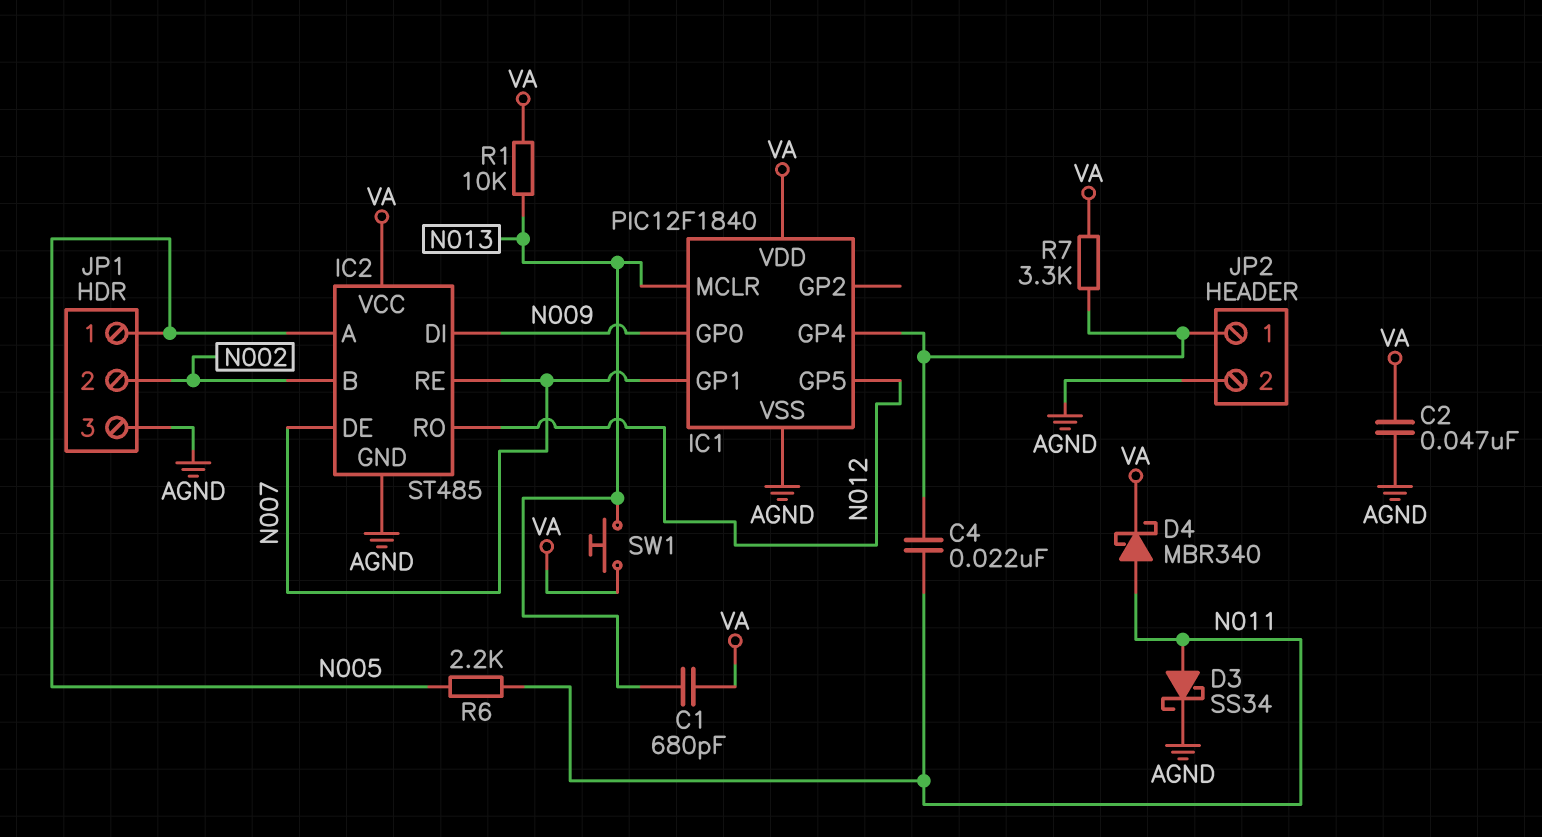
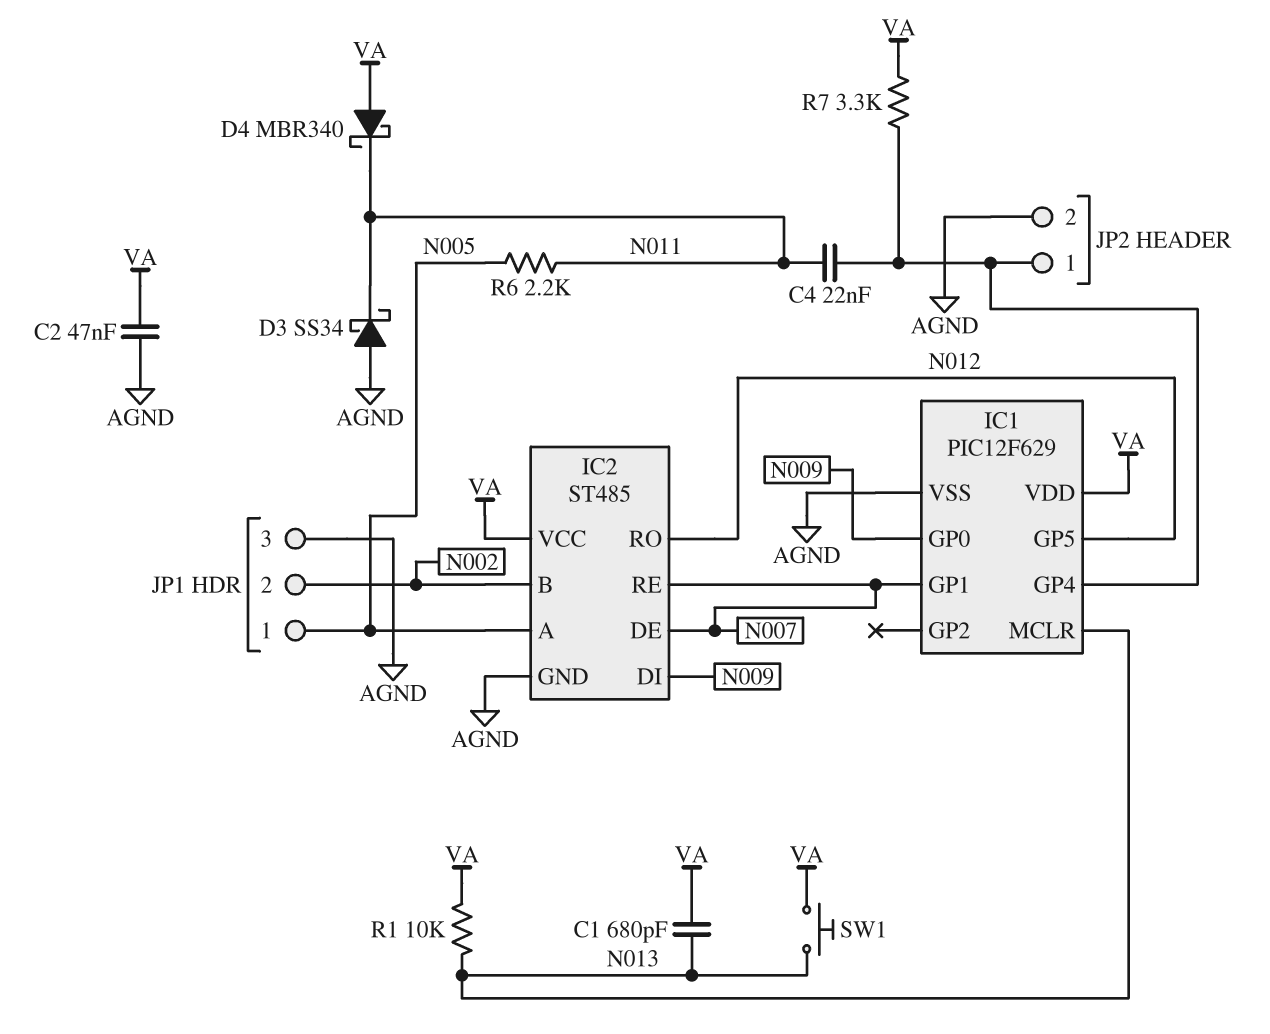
D3: schottky SS34 (A N011, K AGND) -> schottky SS34 (A AGND, K N011)
D4: schottky MBR340 (A N011, K VA) -> schottky MBR340 (A VA, K N011)
IC1: PIC12F1840 -> PIC12F629

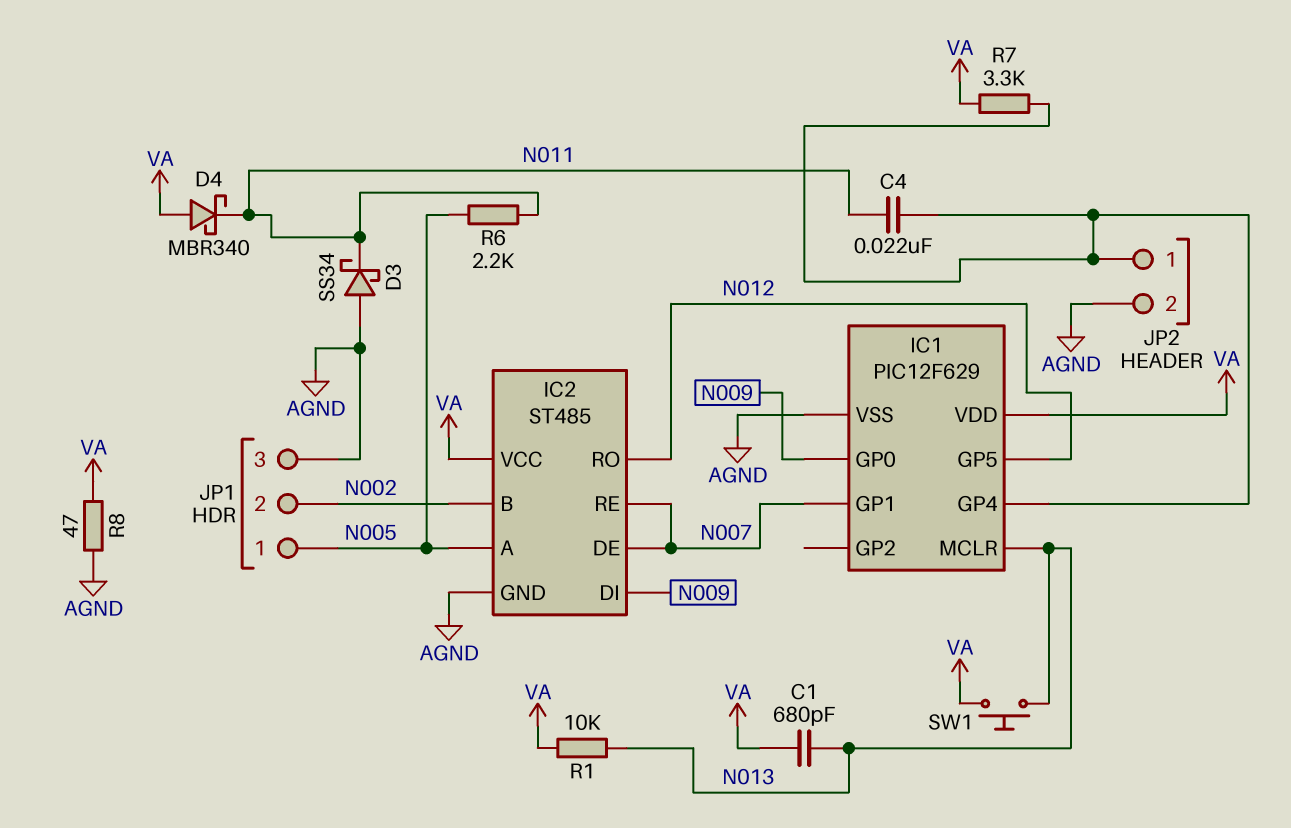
C2: 47nF (AGND, VA) -> none
R8: none -> 47 (AGND, VA)

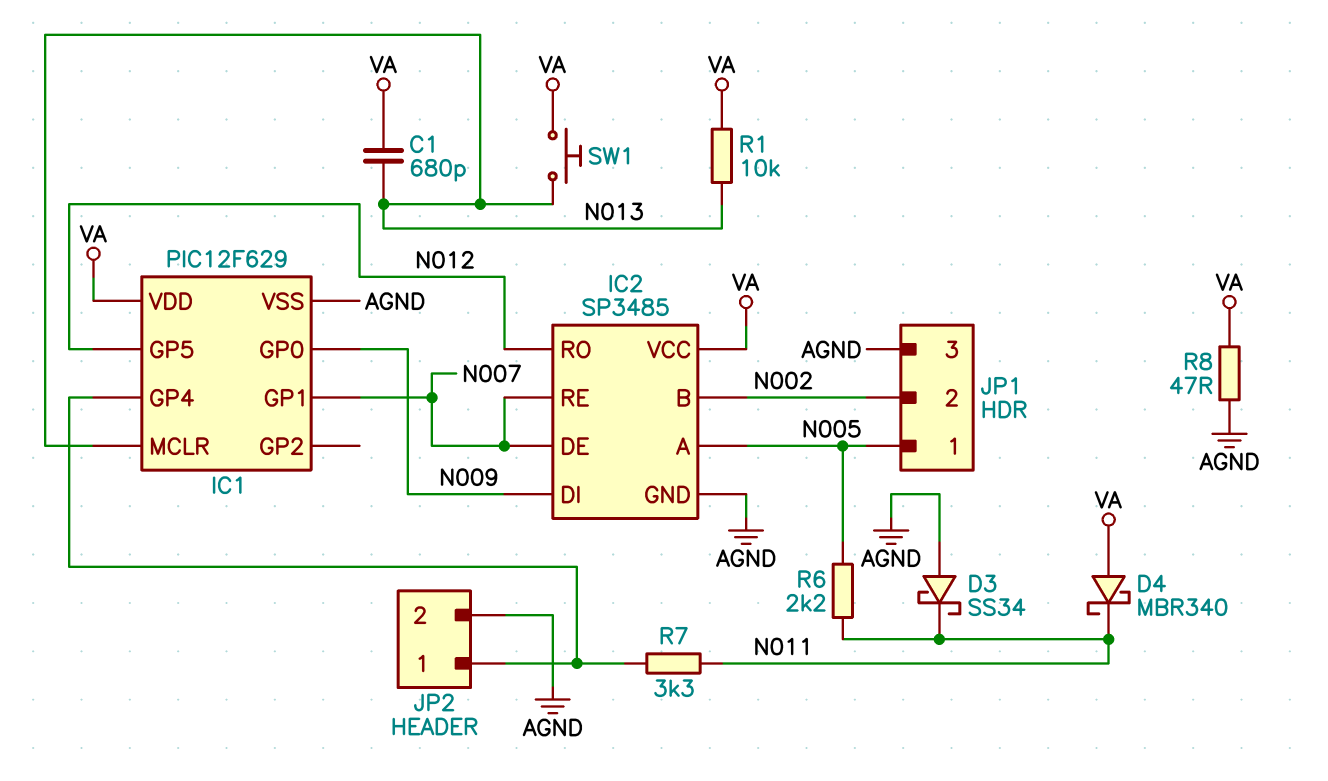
C4: 22nF (IC1/GP4, N011) -> none
IC2: ST485 -> SP3485
R7: 3.3k (IC1/GP4, VA) -> 3.3k (IC1/GP4, N011)

